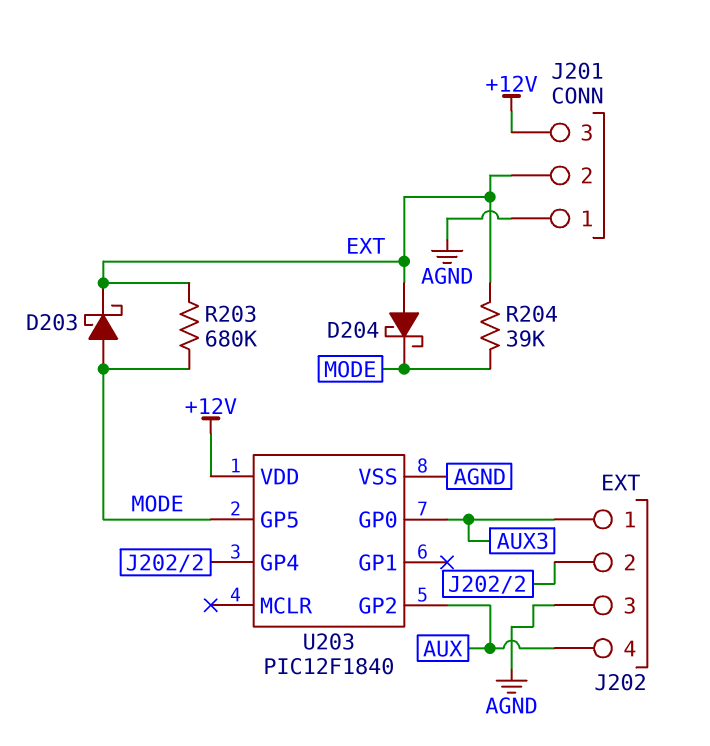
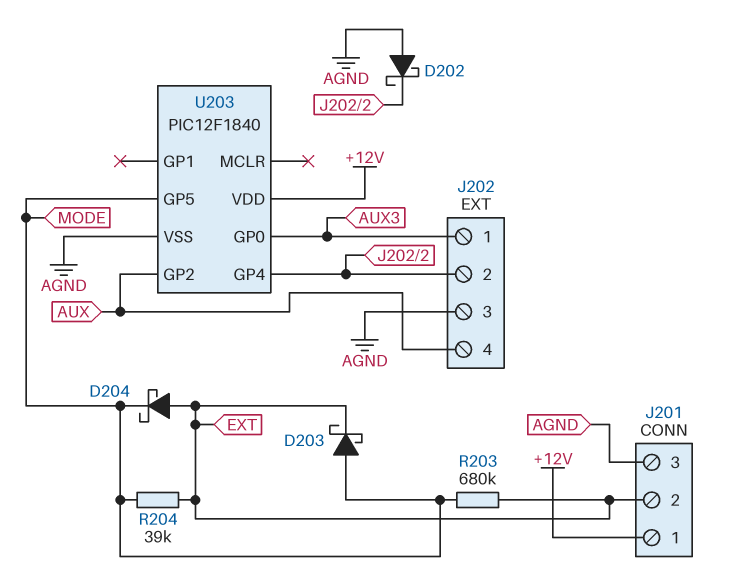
D202: none -> schottky (A AGND, K J202/2)
J201 pin 1: AGND -> +12V
J201 pin 3: +12V -> AGND

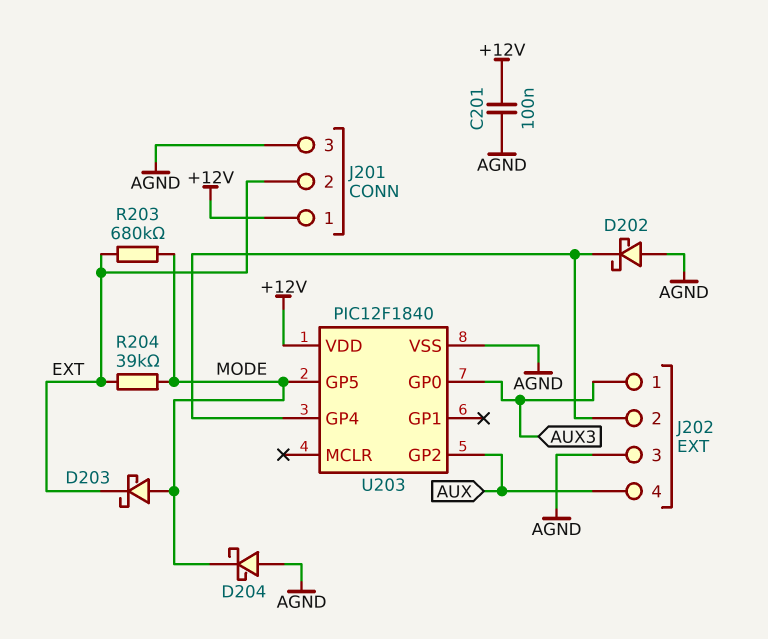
C201: none -> 100nF (+12V, AGND)
D204: schottky (A EXT, K MODE) -> schottky (A AGND, K MODE)

